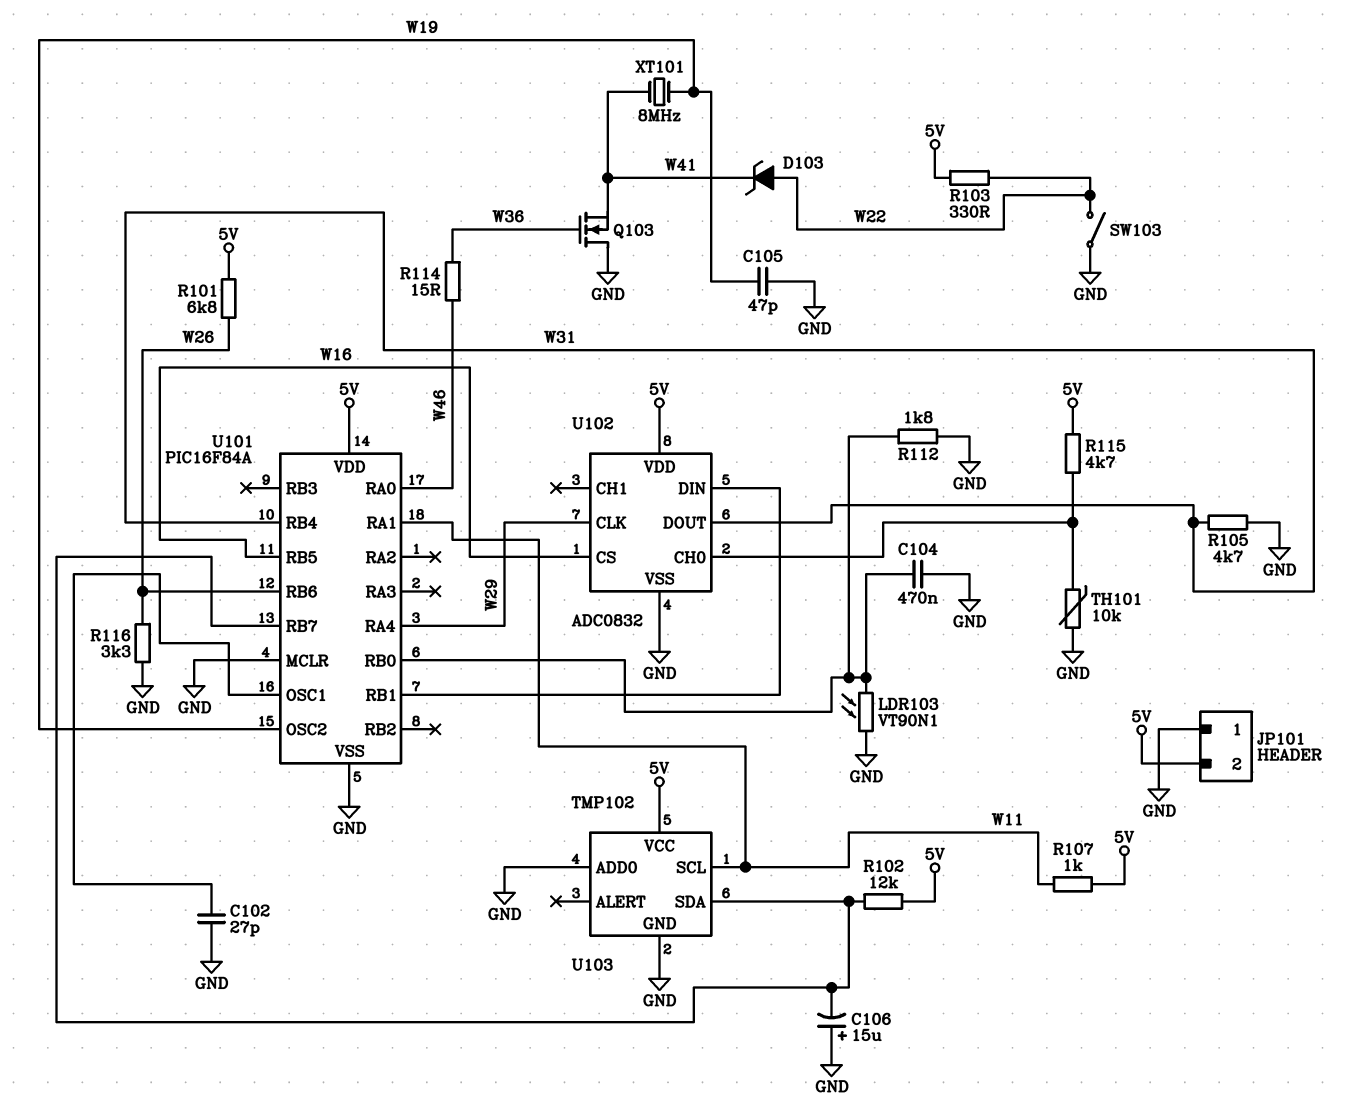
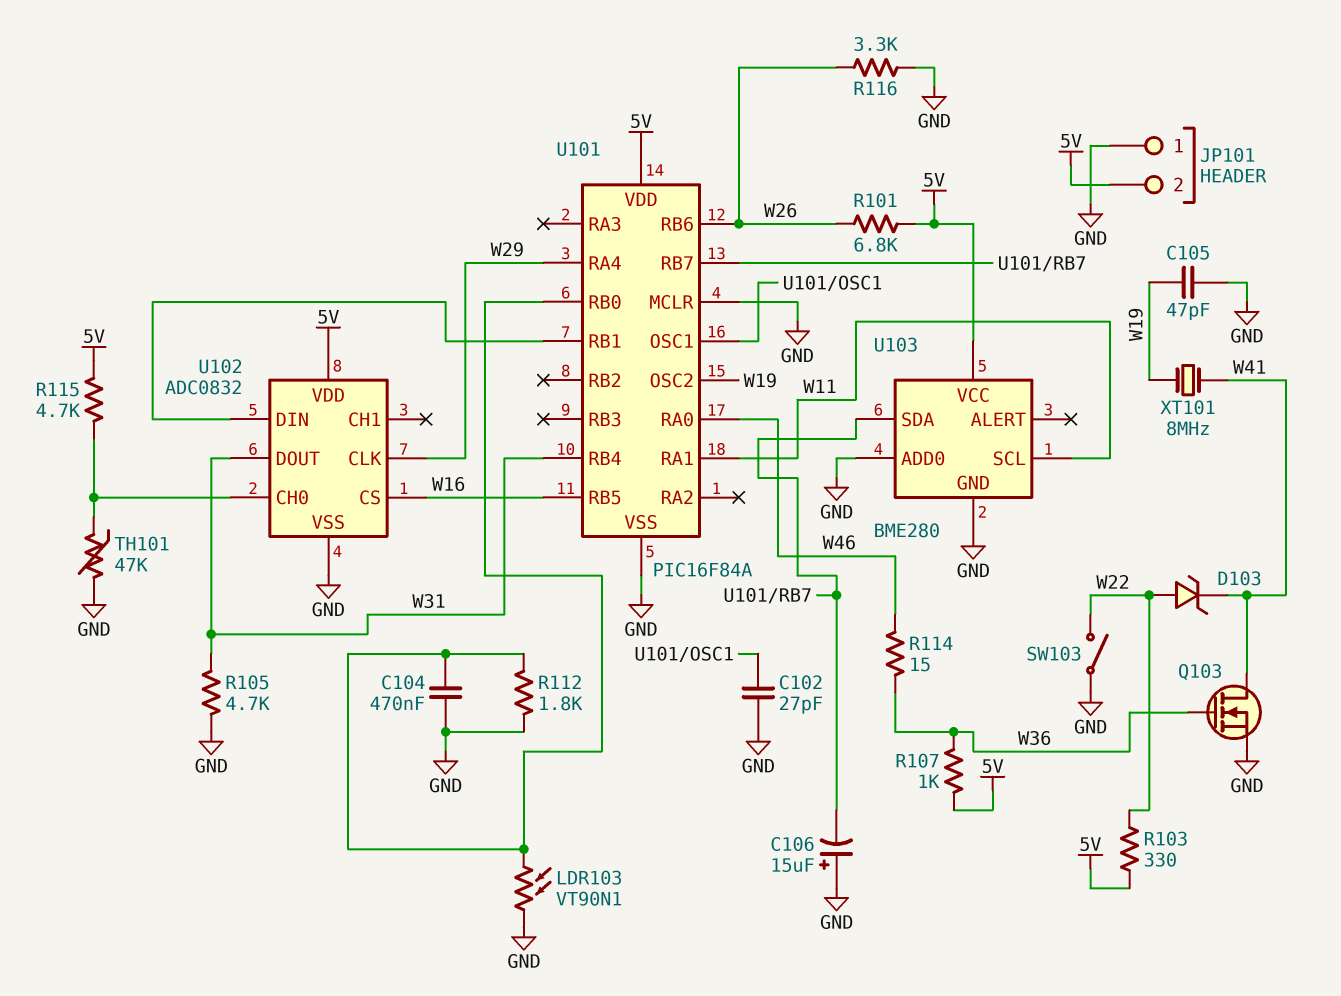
Q103: NMOS (G W36, D GND, S W41) -> NMOS (G W36, D W41, S GND)
R102: 12k (5V, U101/RB7) -> none
R107: 1k (5V, W11) -> 1k (5V, W36)
TH101: 10k (GND, U102/CH0) -> 47k (GND, U102/CH0)
U103: TMP102 -> BME280

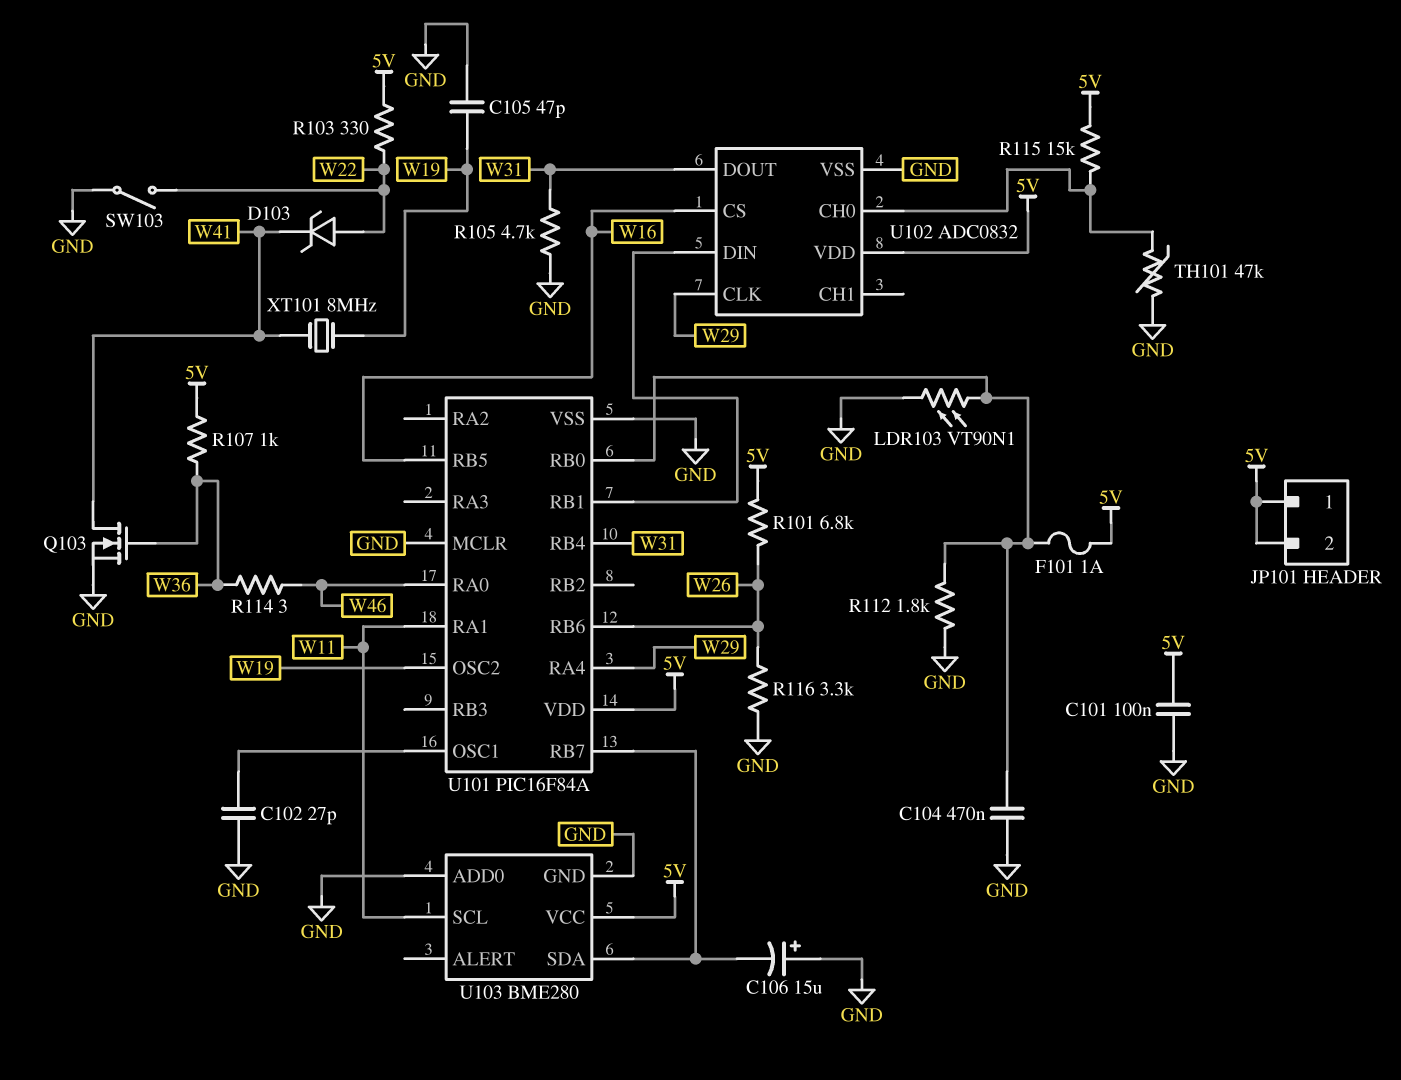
C101: none -> 100nF (5V, GND)
F101: none -> 1A (5V, U101/RB0)
JP101 pin 1: GND -> 5V
R114: 15 (W36, W46) -> 3 (W36, W46)
R115: 4.7k (5V, U102/CH0) -> 15k (5V, U102/CH0)

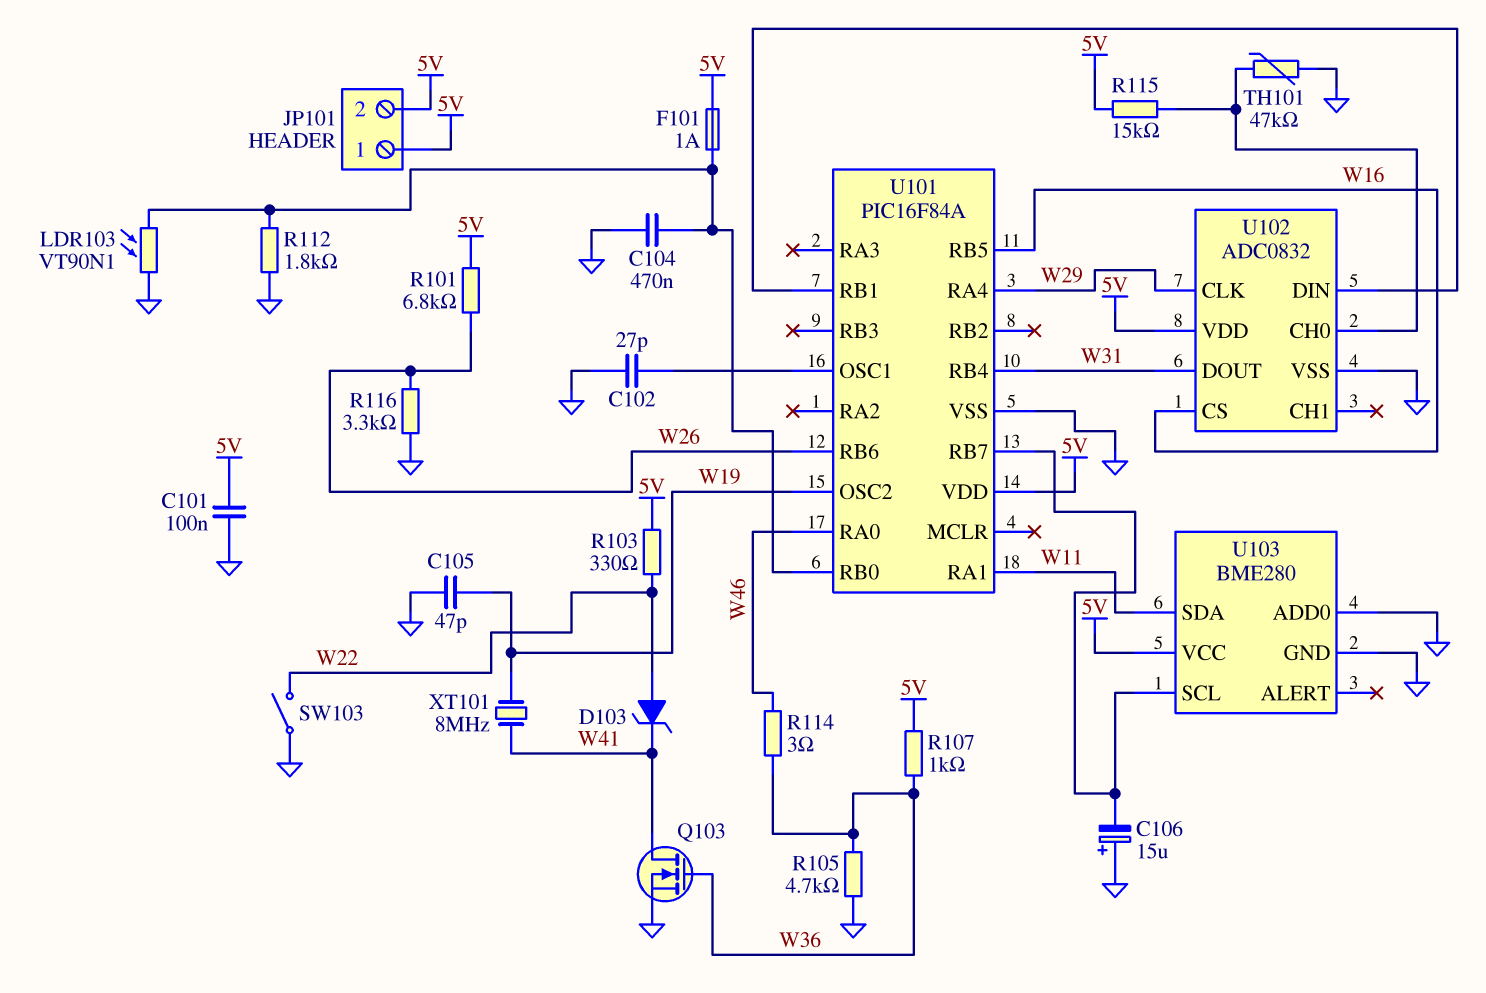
R105: 4.7k (GND, W31) -> 4.7k (GND, W36)
U101 pin MCLR: GND -> none
U103 pin SCL: W11 -> U101/RB7
U103 pin SDA: U101/RB7 -> W11

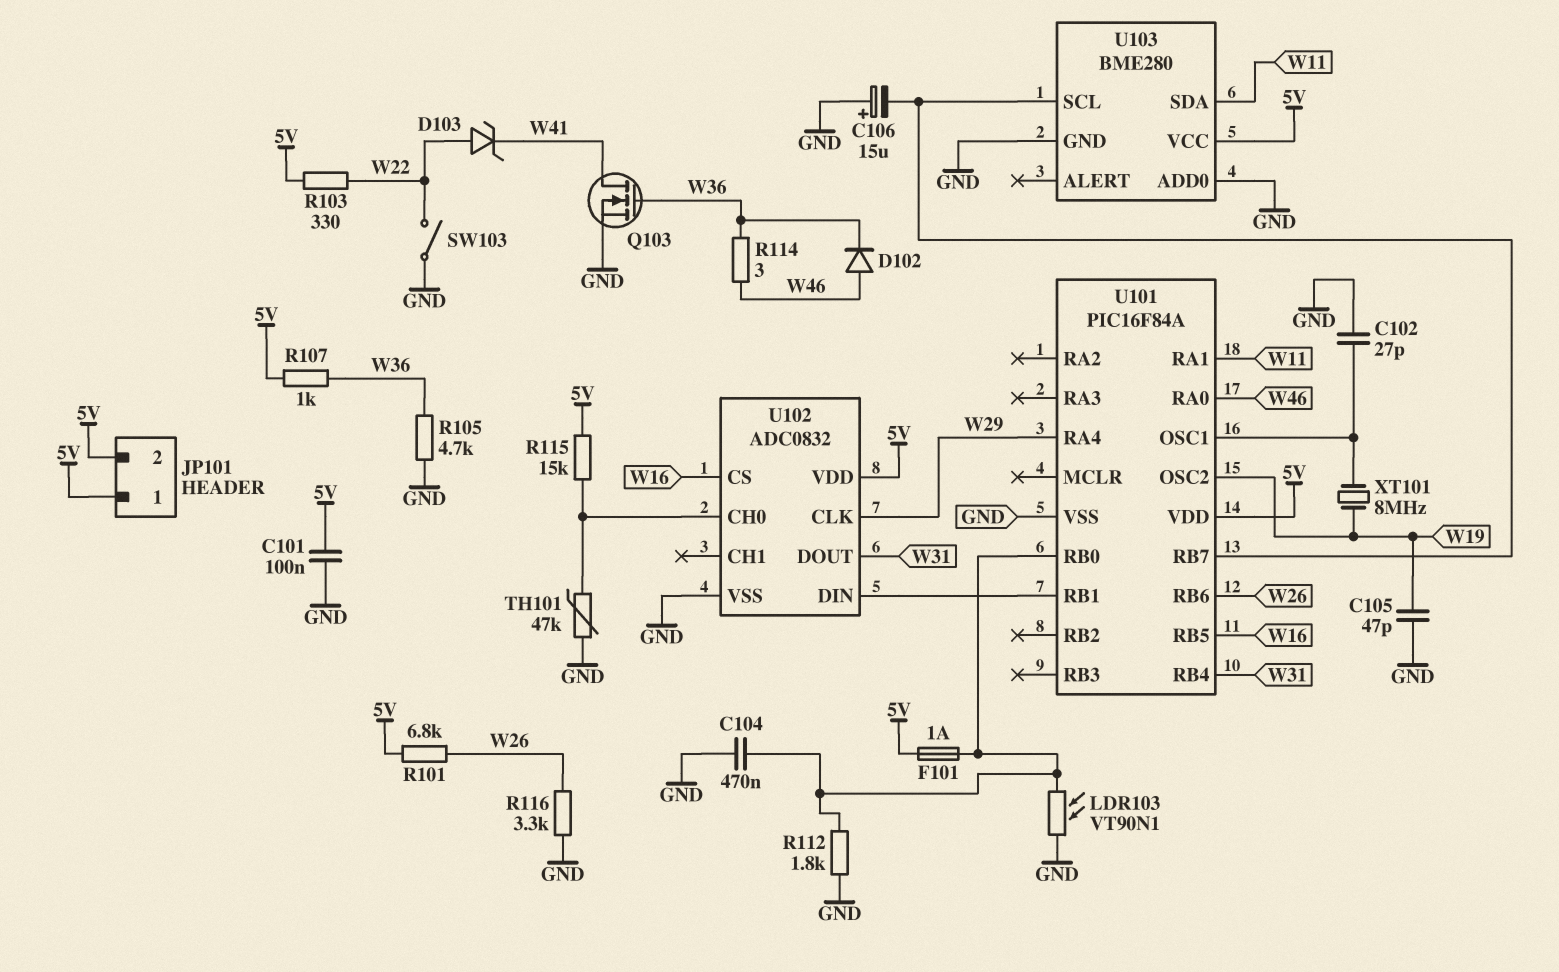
D102: none -> diode (A W46, K W36)
XT101: 8MHz (W19, W41) -> 8MHz (U101/OSC1, W19)

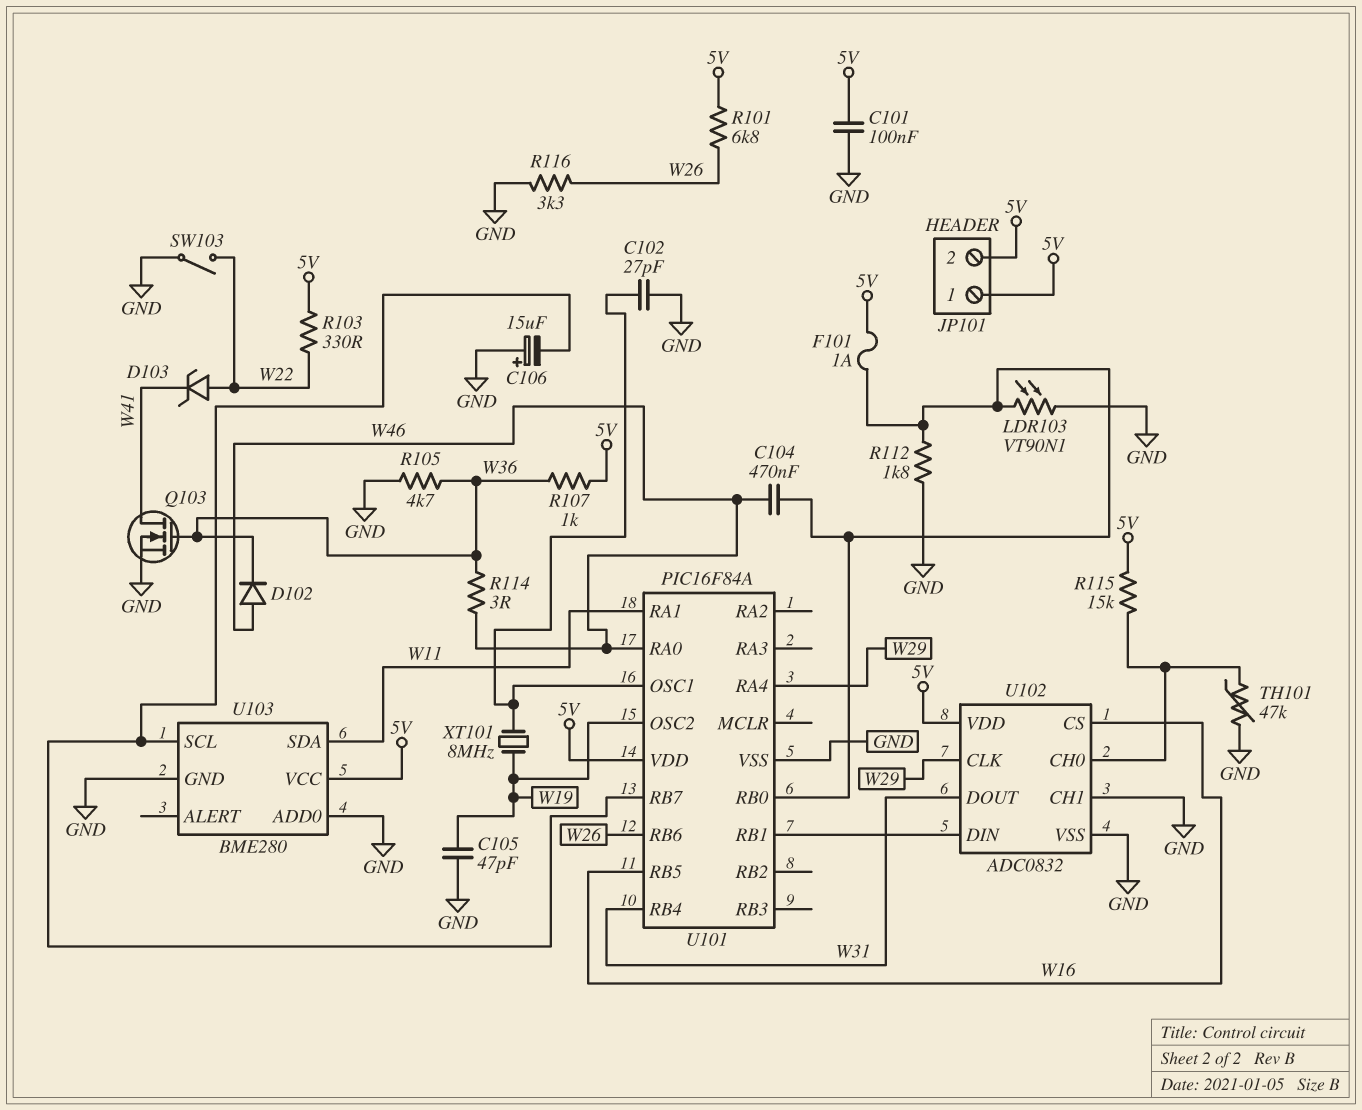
C104: 470nF (GND, U101/RB0) -> 470nF (U101/RB0, W46)
U102 pin CH1: none -> GND

